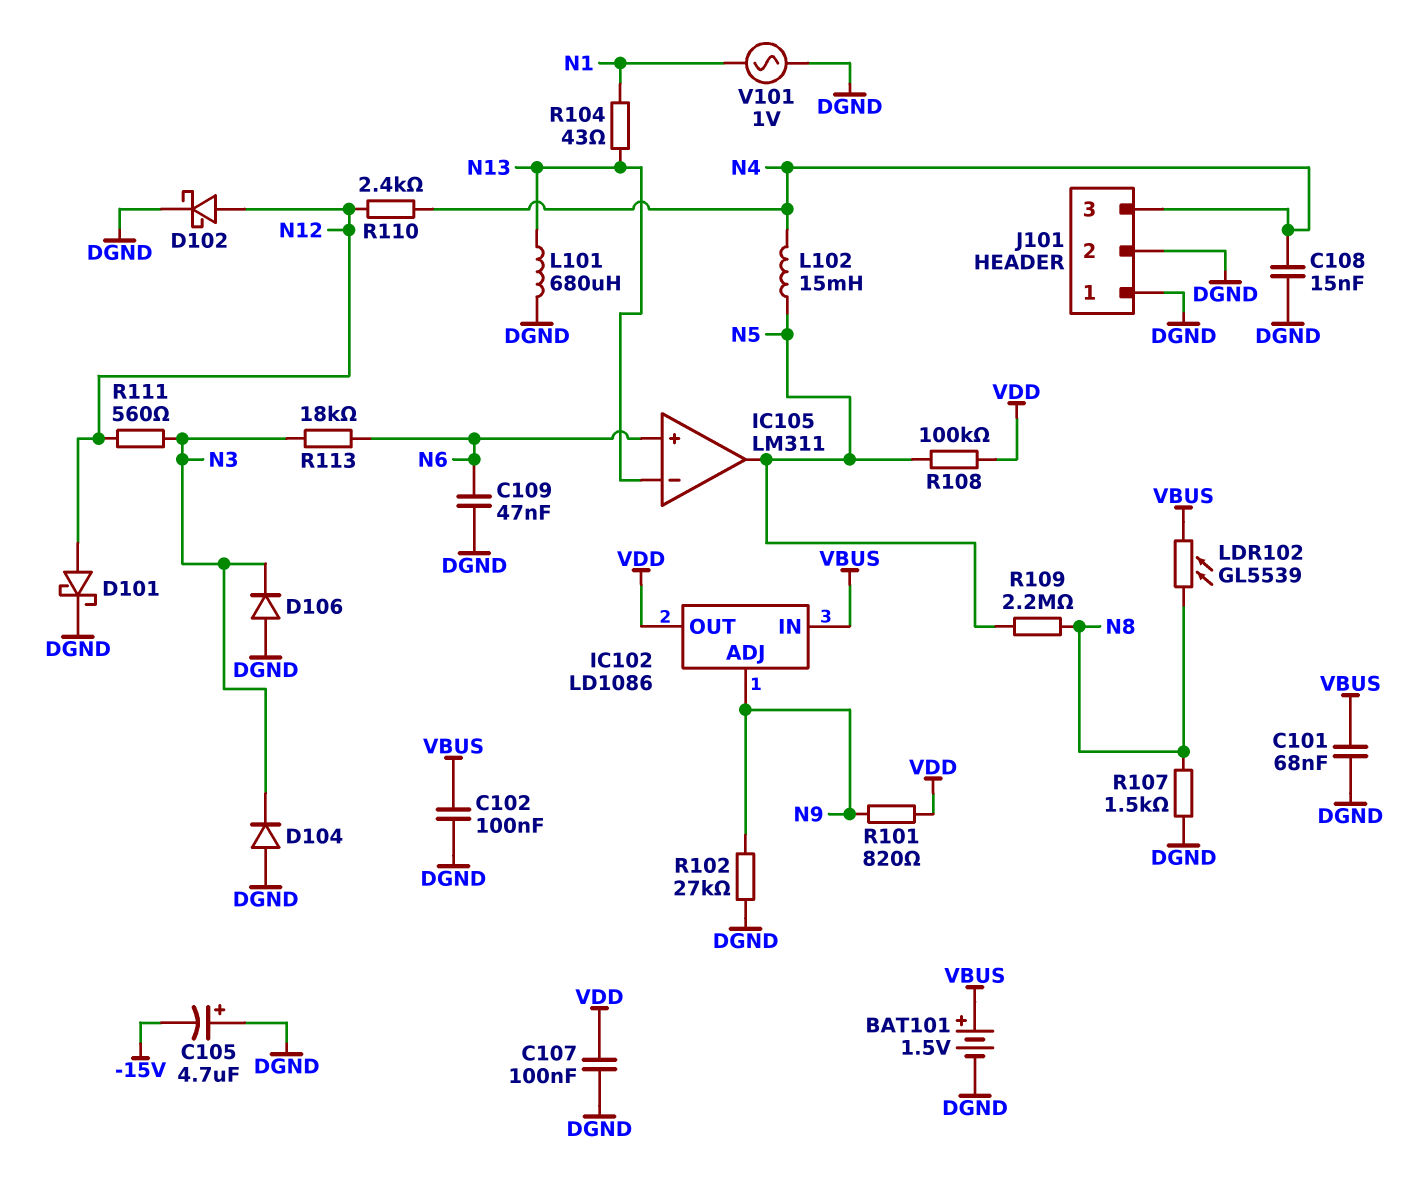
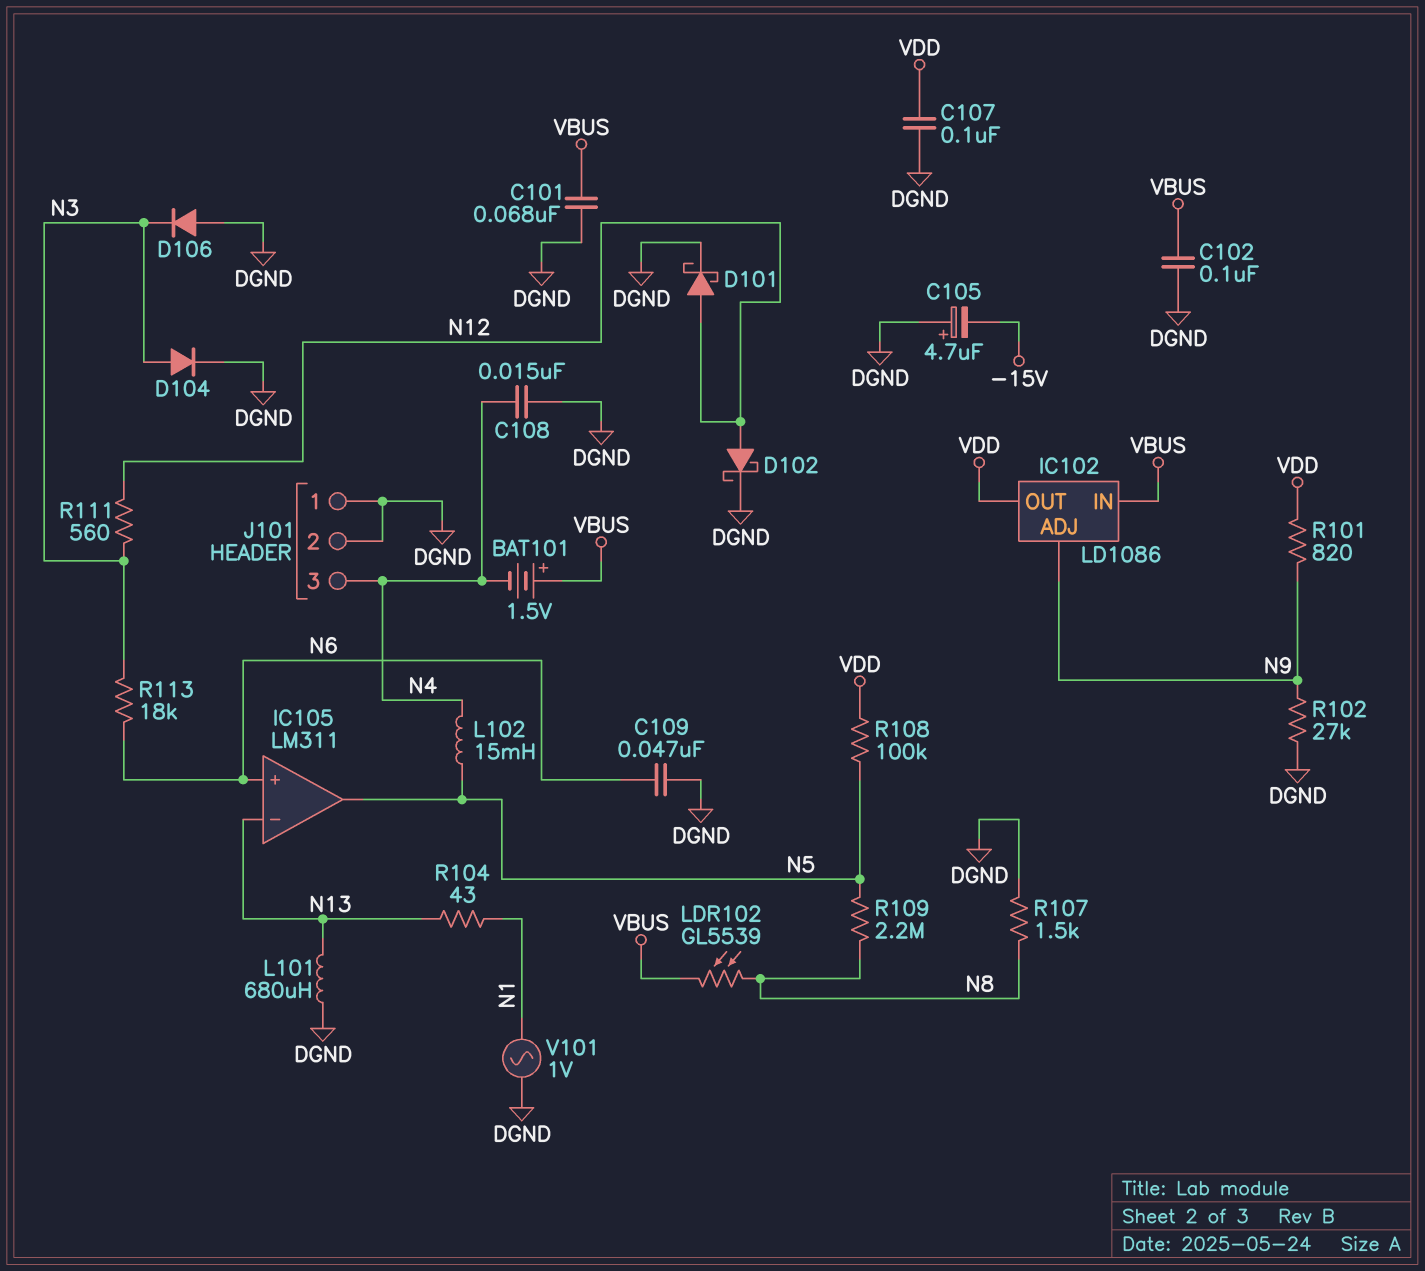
BAT101: 1.5V (plus VBUS, minus DGND) -> 1.5V (plus VBUS, minus N4)
D104: diode (A DGND, K N3) -> diode (A N3, K DGND)
R110: 2.4k (N4, N12) -> none

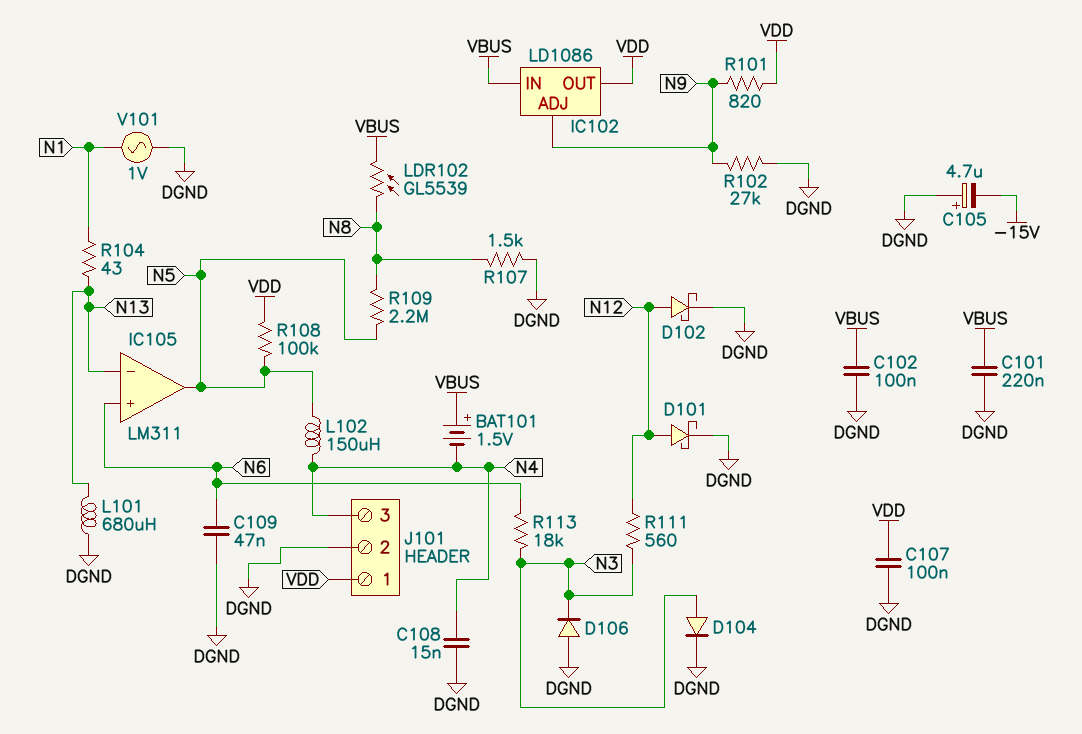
C101: 68nF (DGND, VBUS) -> 220nF (DGND, VBUS)
J101 pin 1: DGND -> VDD
L102: 15mH (N4, N5) -> 150uH (N4, N5)

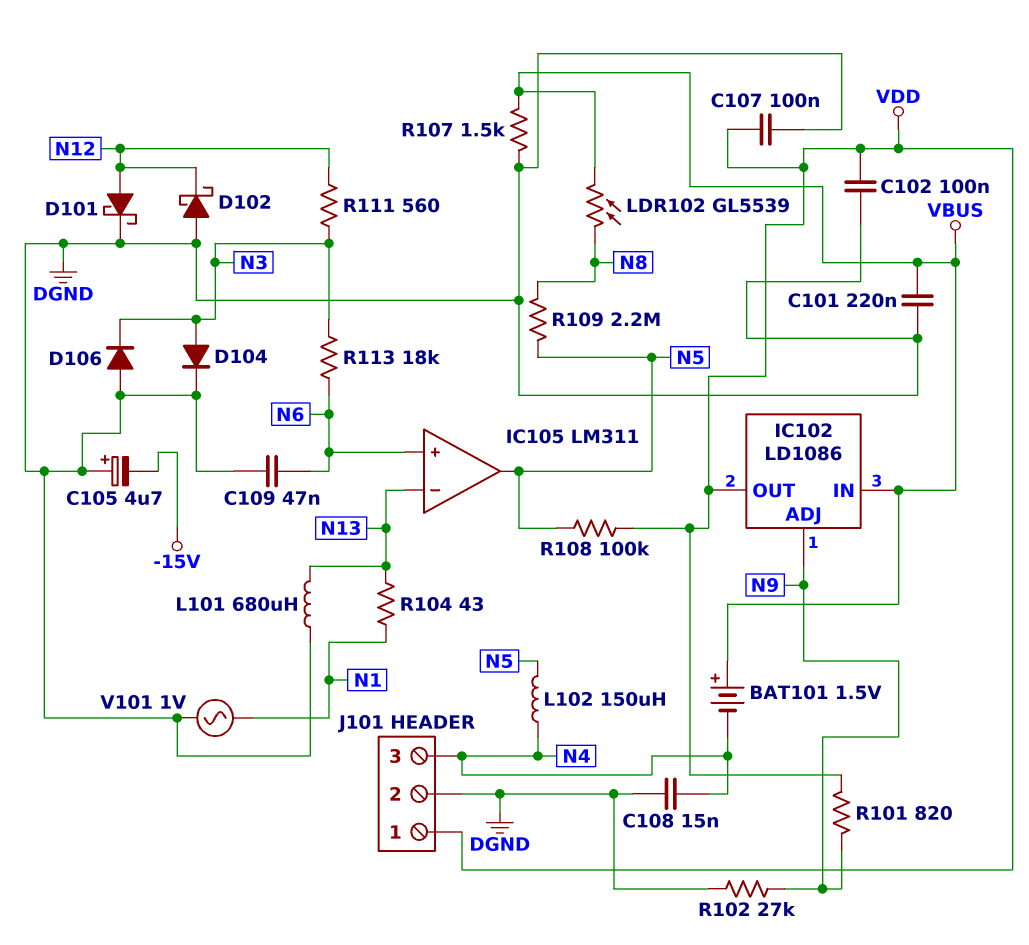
C102: 100nF (DGND, VBUS) -> 100nF (DGND, VDD)
D102: schottky (A N12, K DGND) -> schottky (A DGND, K N12)
R107: 1.5k (DGND, N8) -> 1.5k (DGND, VBUS)

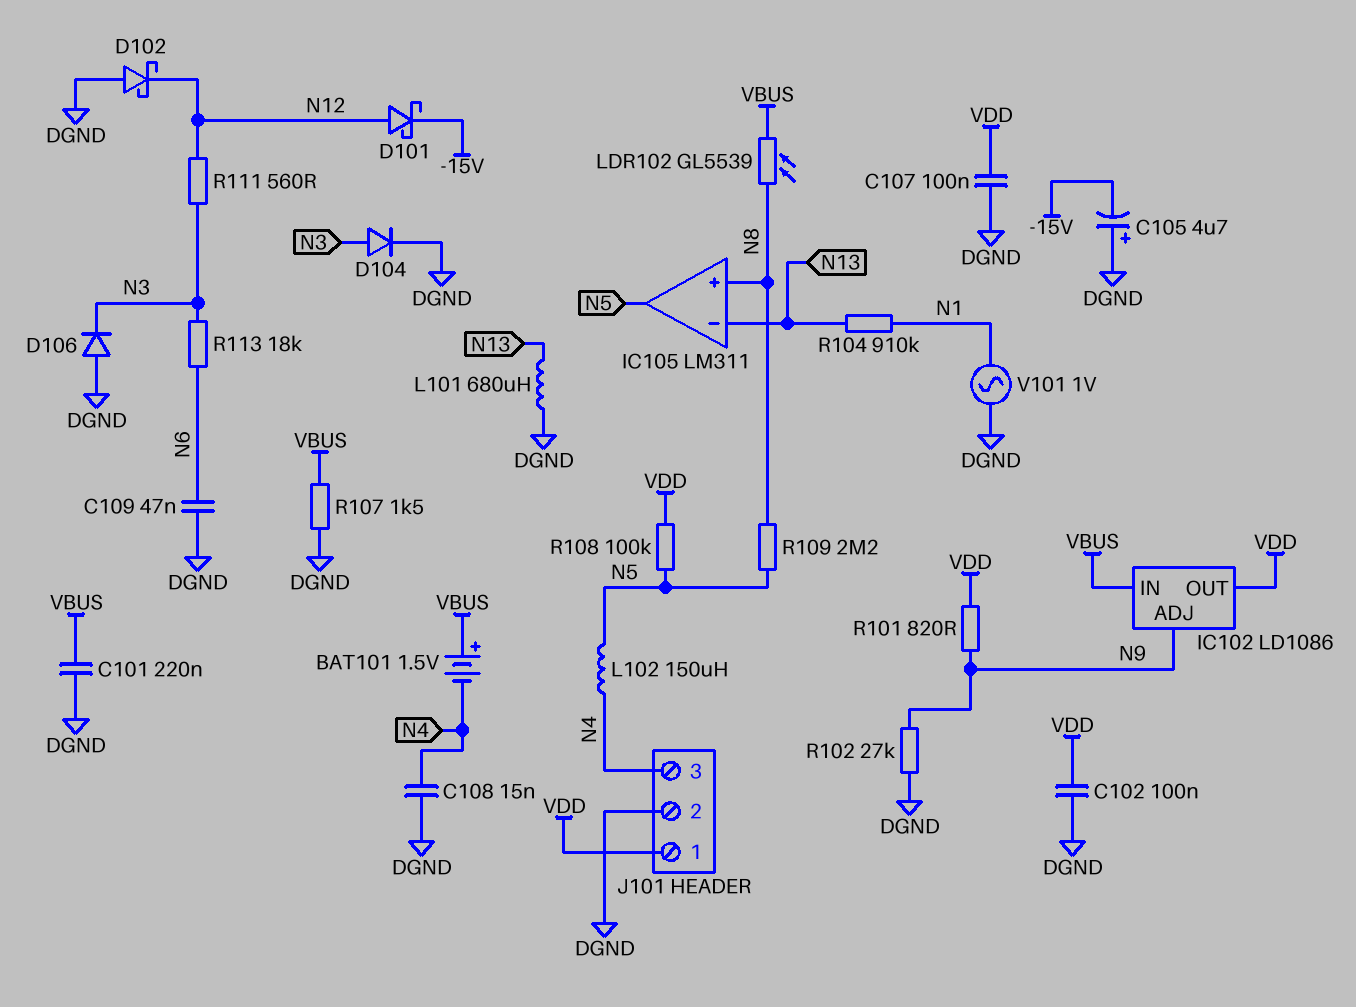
D101: schottky (A N12, K DGND) -> schottky (A N12, K -15V)
IC105 pin in+: N6 -> N8
R104: 43 (N1, N13) -> 910k (N1, N13)

